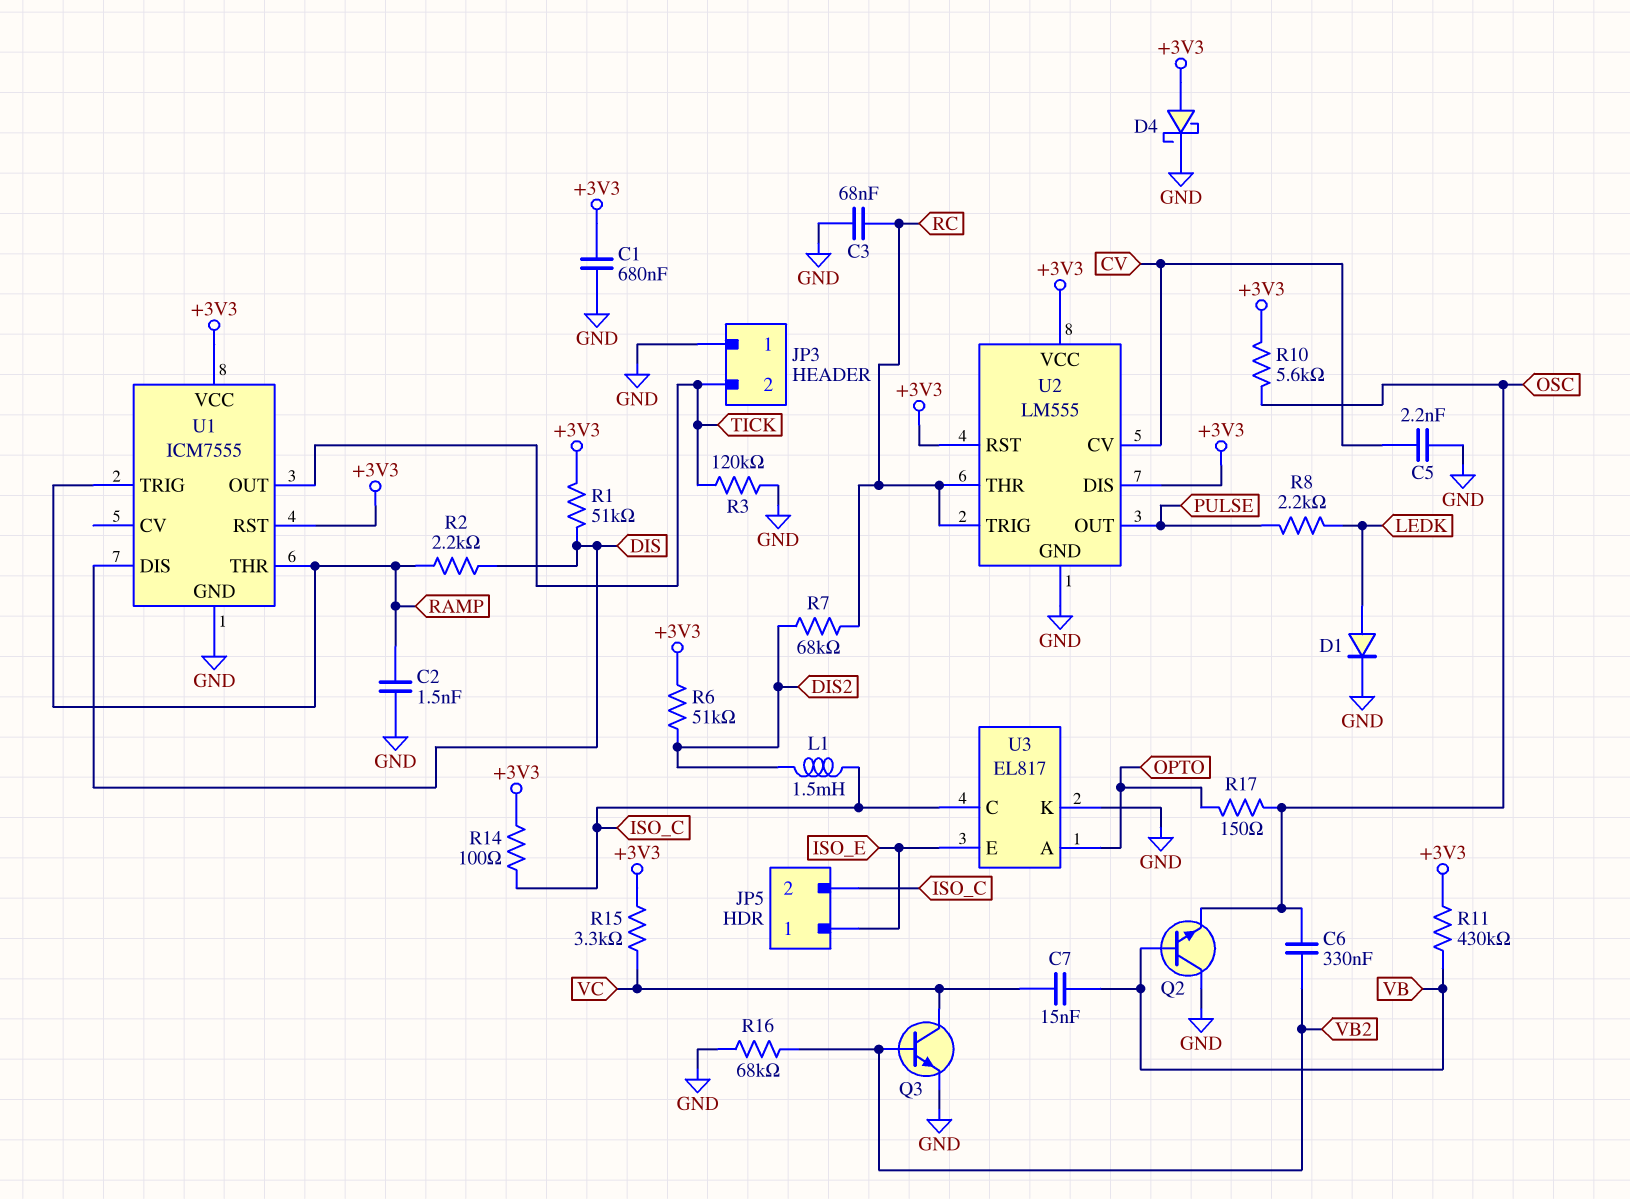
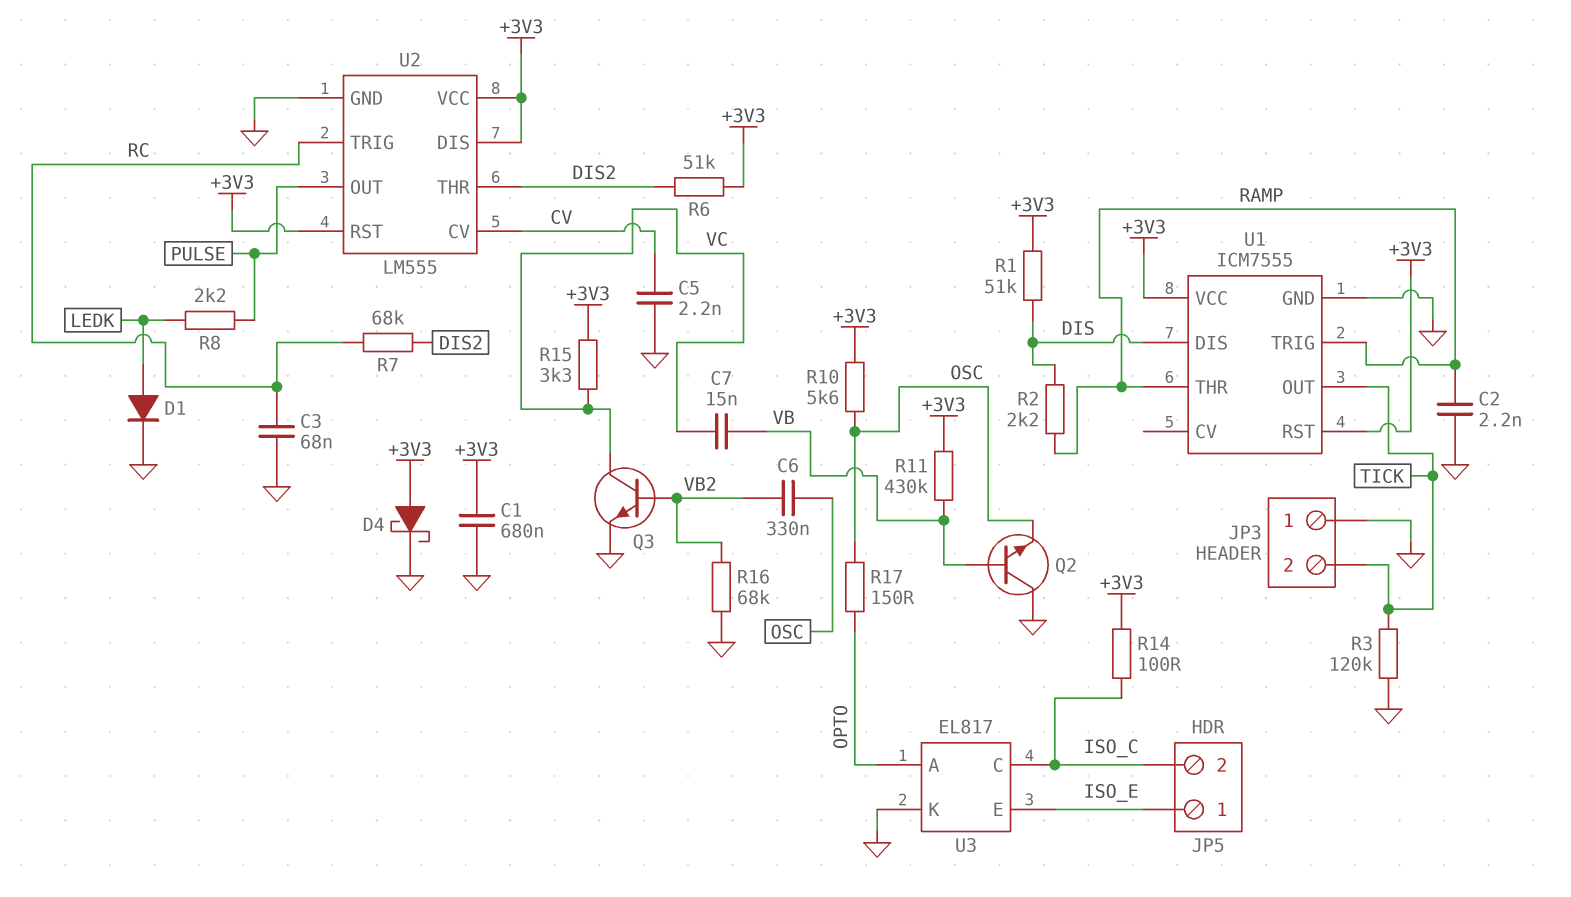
C2: 1.5nF (GND, RAMP) -> 2.2nF (GND, RAMP)
L1: 1.5mH (DIS2, ISO_C) -> none
U2 pin THR: RC -> DIS2

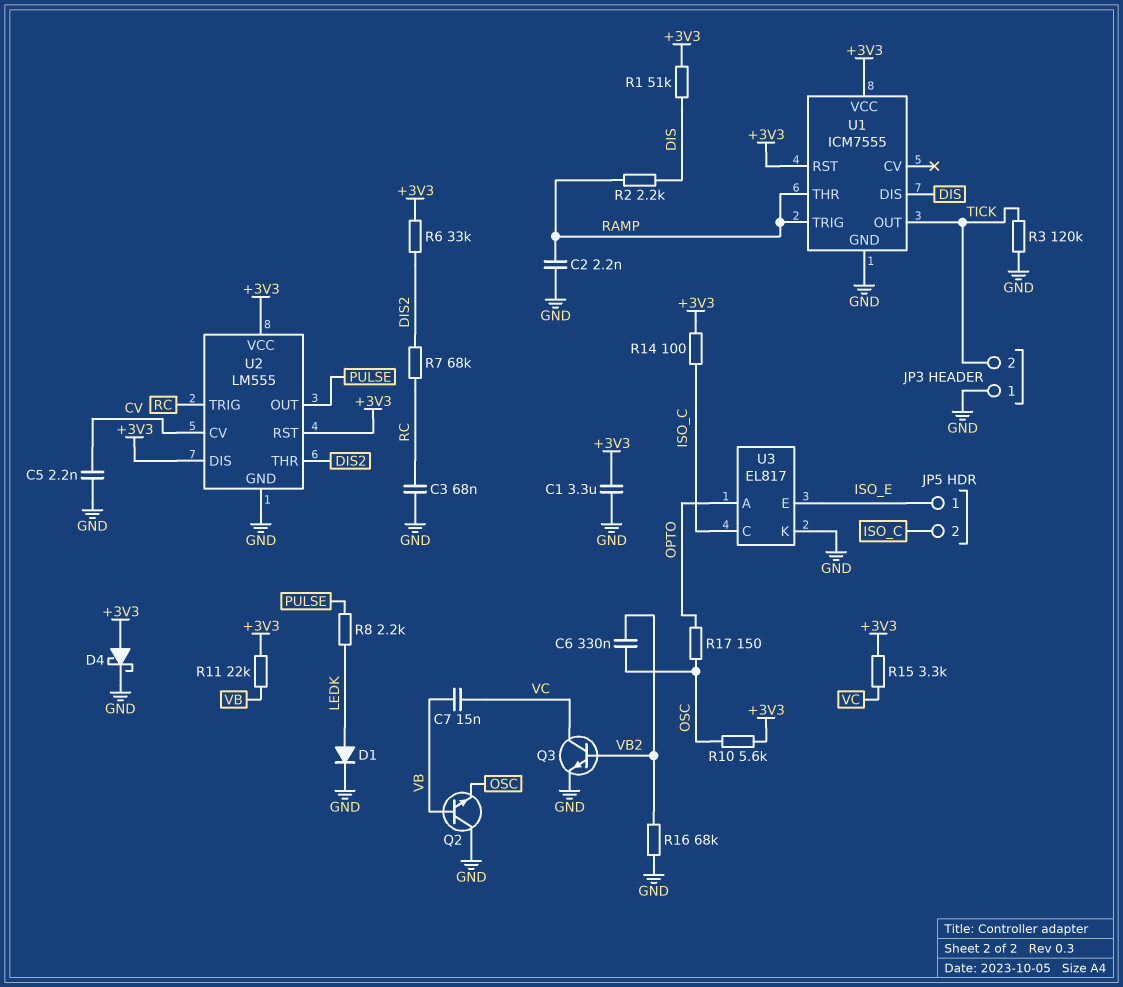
C1: 680nF (+3V3, GND) -> 3.3uF (+3V3, GND)
R6: 51k (+3V3, DIS2) -> 33k (+3V3, DIS2)
R11: 430k (+3V3, VB) -> 22k (+3V3, VB)

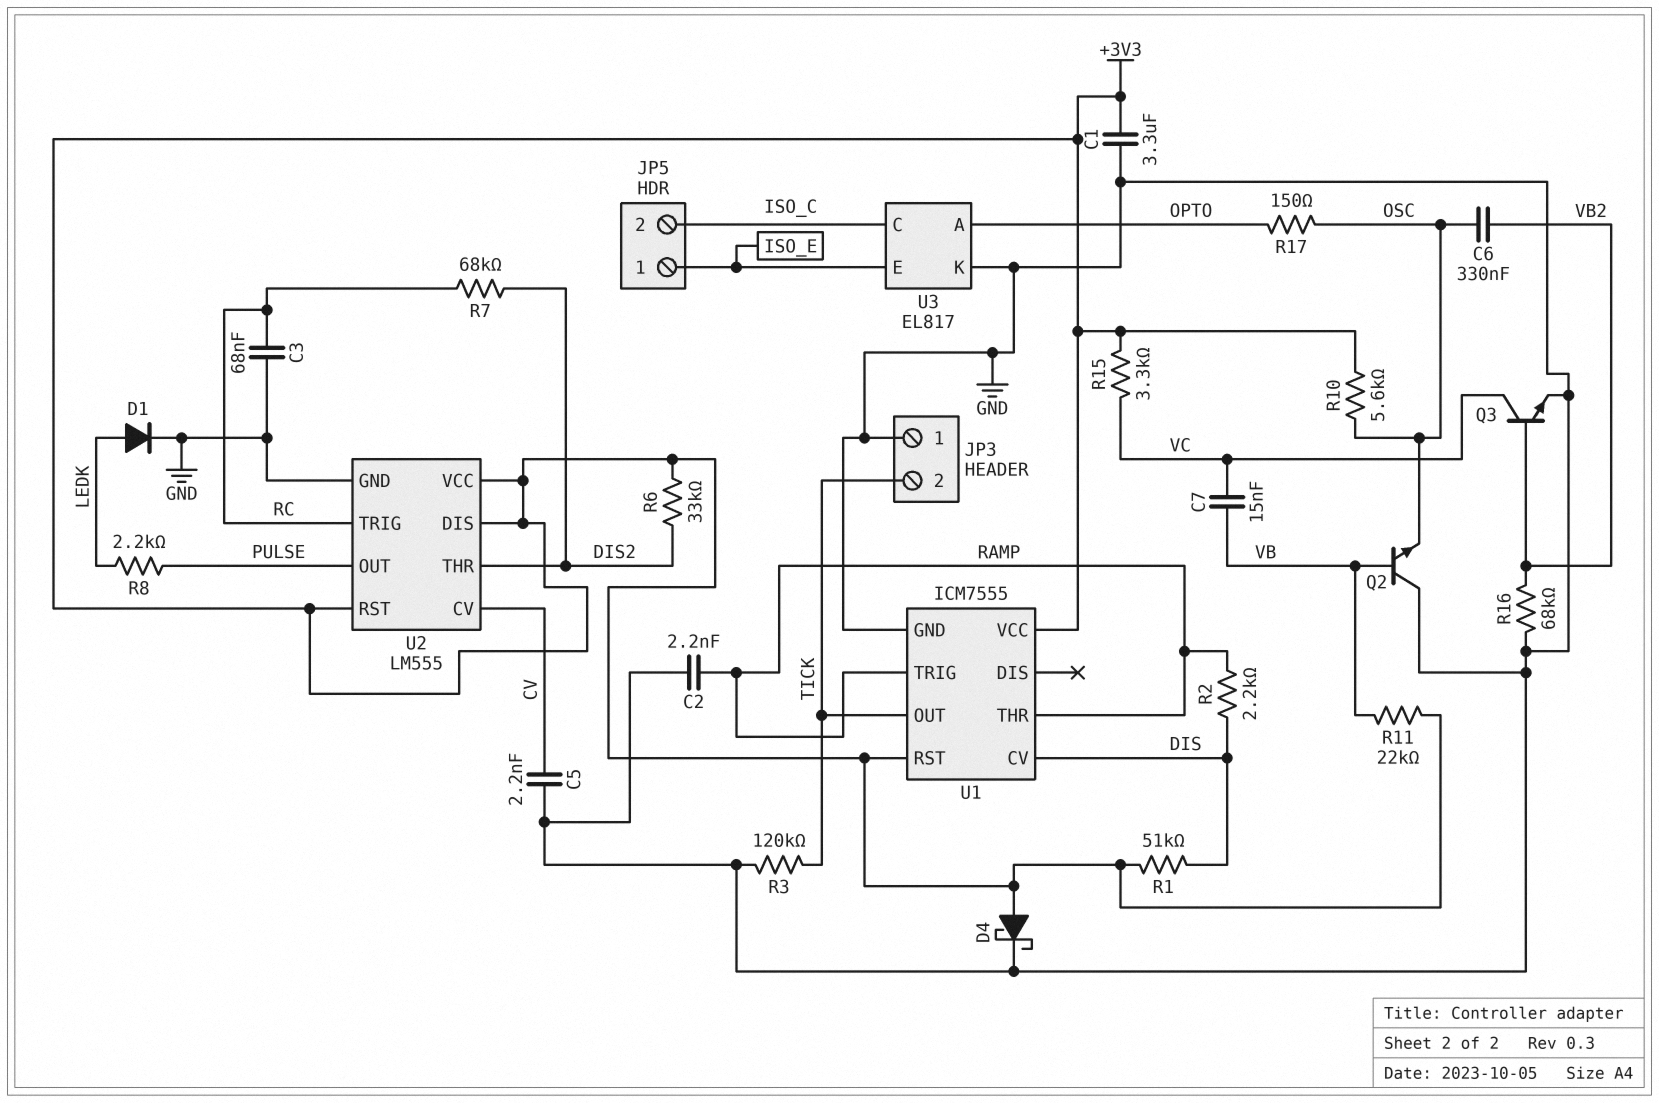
R14: 100 (+3V3, ISO_C) -> none
U1 pin CV: none -> DIS
U1 pin DIS: DIS -> none

